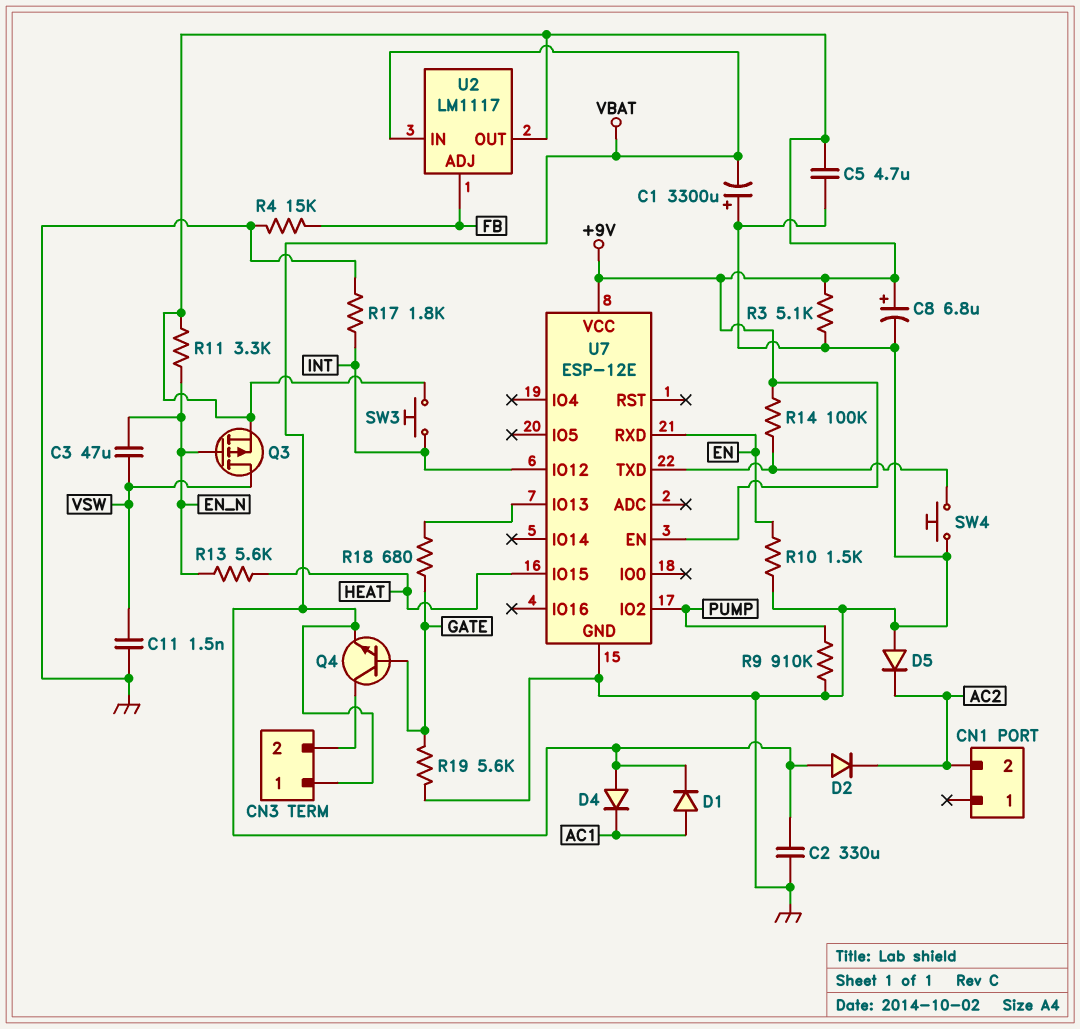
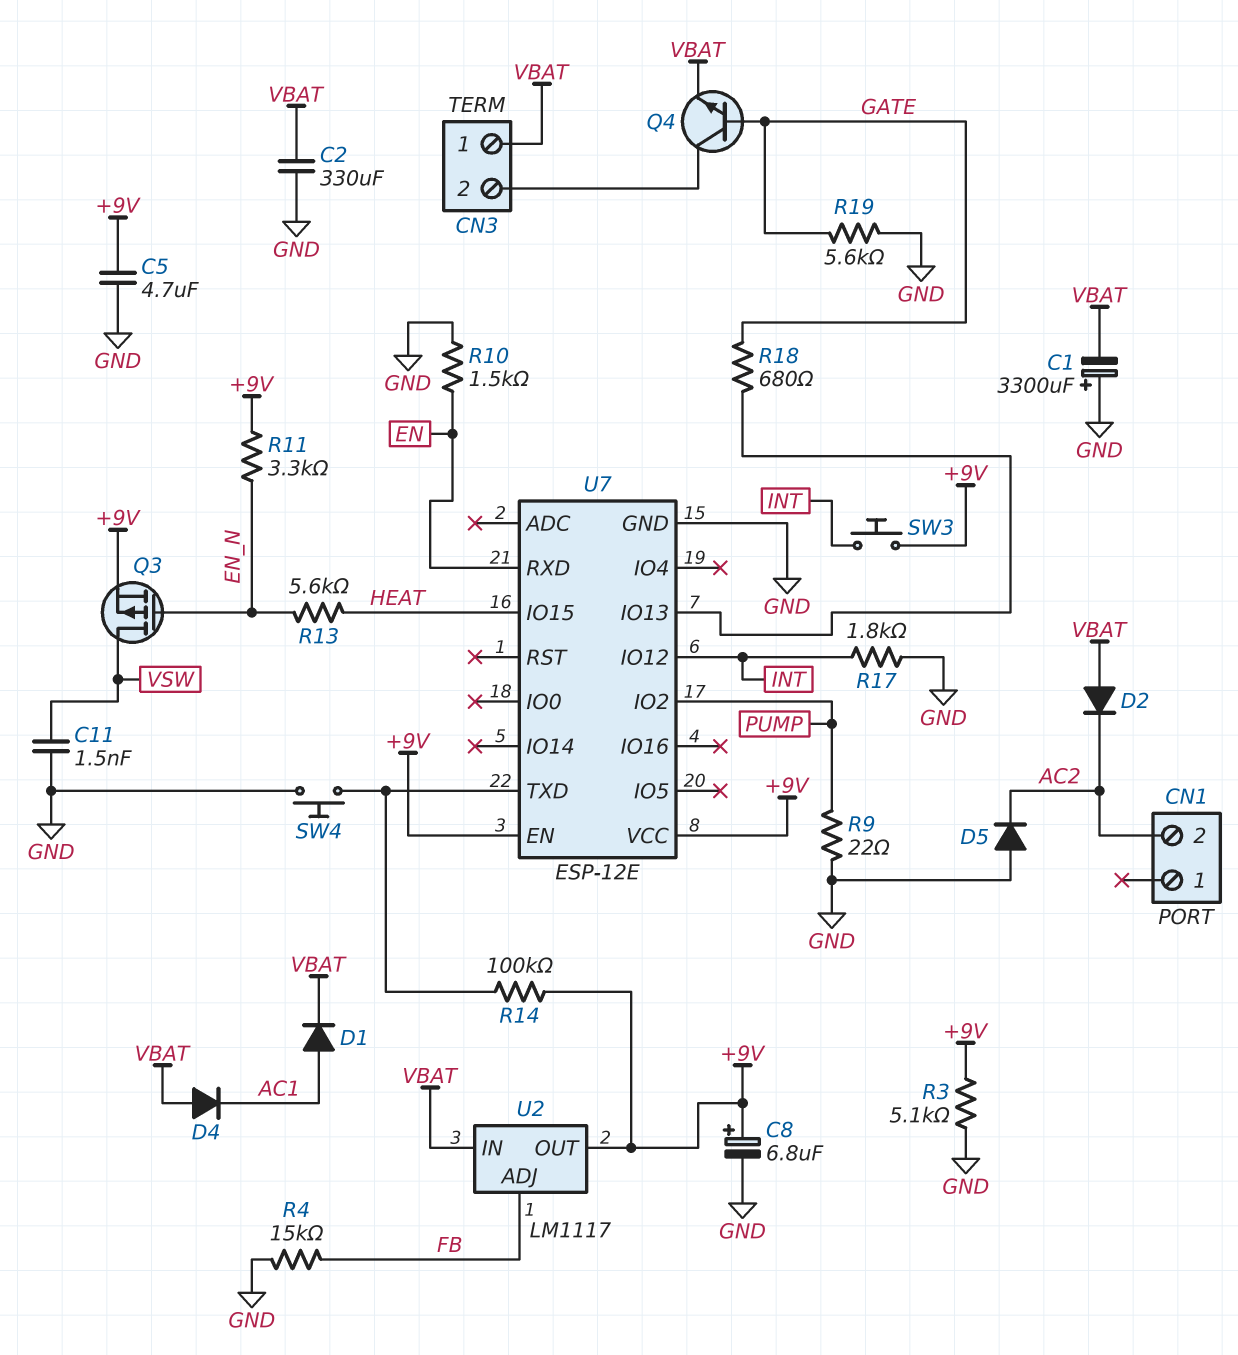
C3: 47uF (EN_N, VSW) -> none
R9: 910k (GND, PUMP) -> 22 (GND, PUMP)

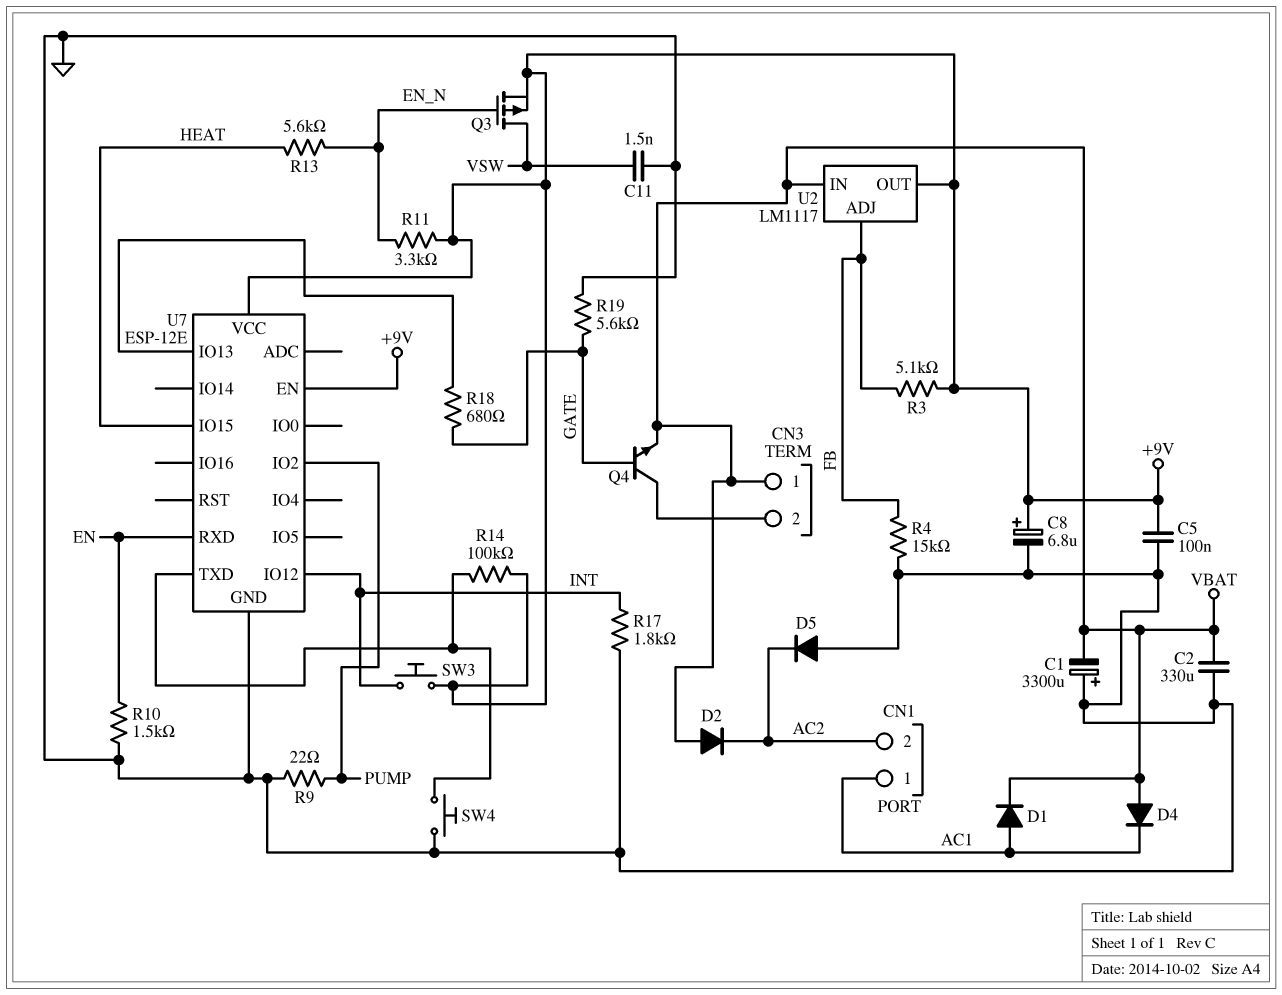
C5: 4.7uF (+9V, GND) -> 100nF (+9V, GND)
CN1 pin 1: none -> AC1
R3: 5.1k (+9V, GND) -> 5.1k (+9V, FB)

